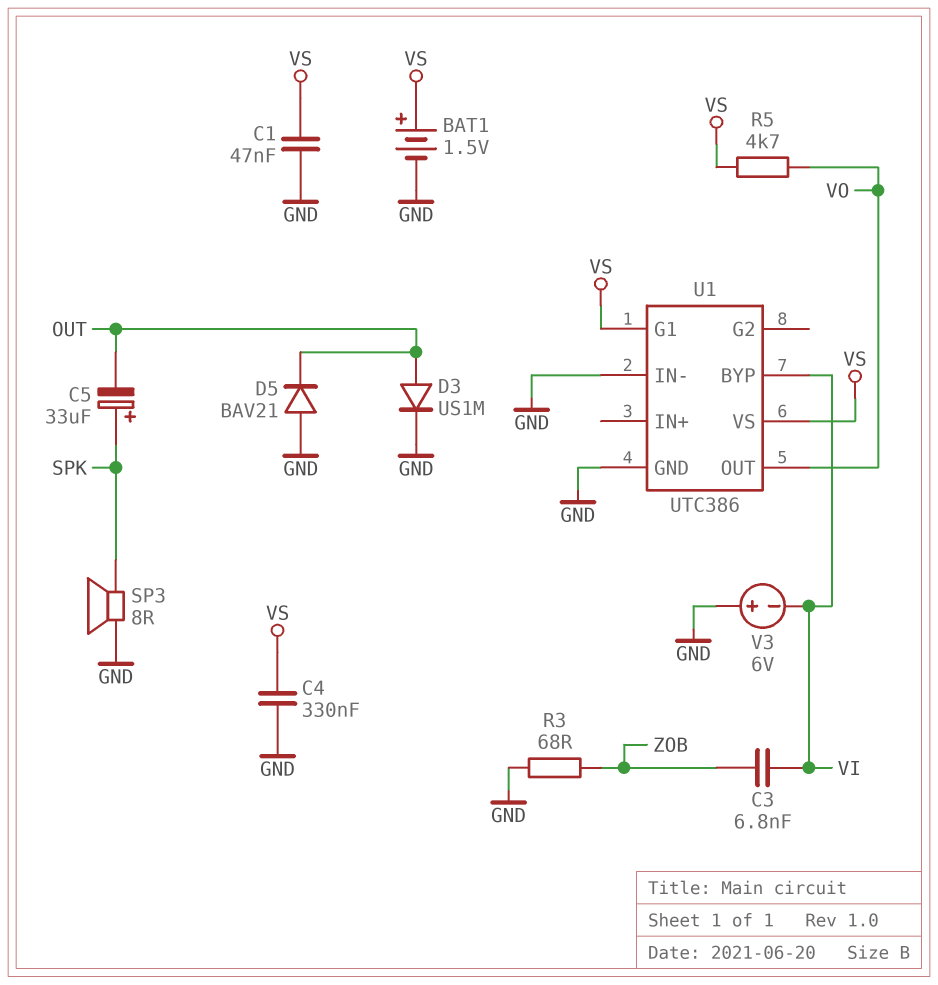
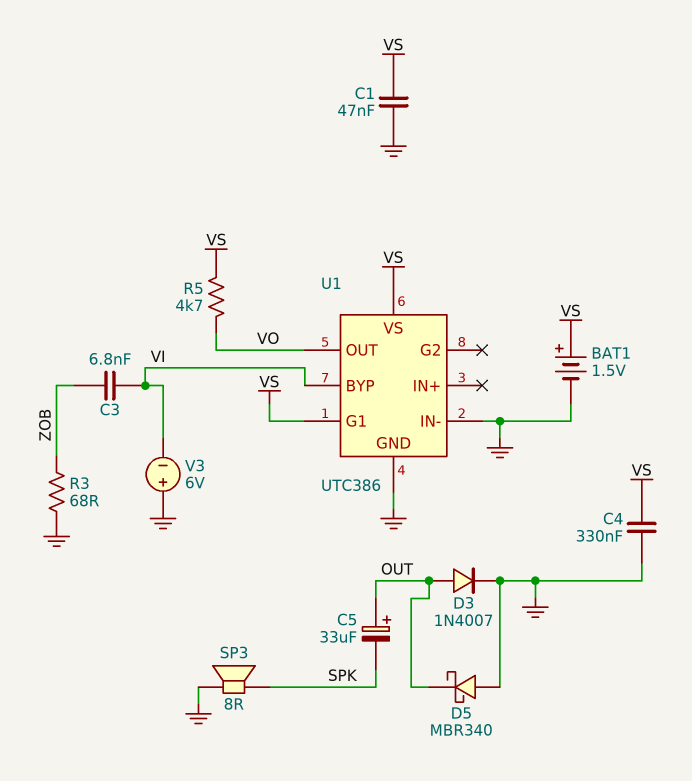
C5: 33uF (plus SPK, minus OUT) -> 33uF (plus OUT, minus SPK)
D3: diode US1M (A OUT, K GND) -> diode 1N4007 (A OUT, K GND)
D5: diode BAV21 (A GND, K OUT) -> schottky MBR340 (A GND, K OUT)

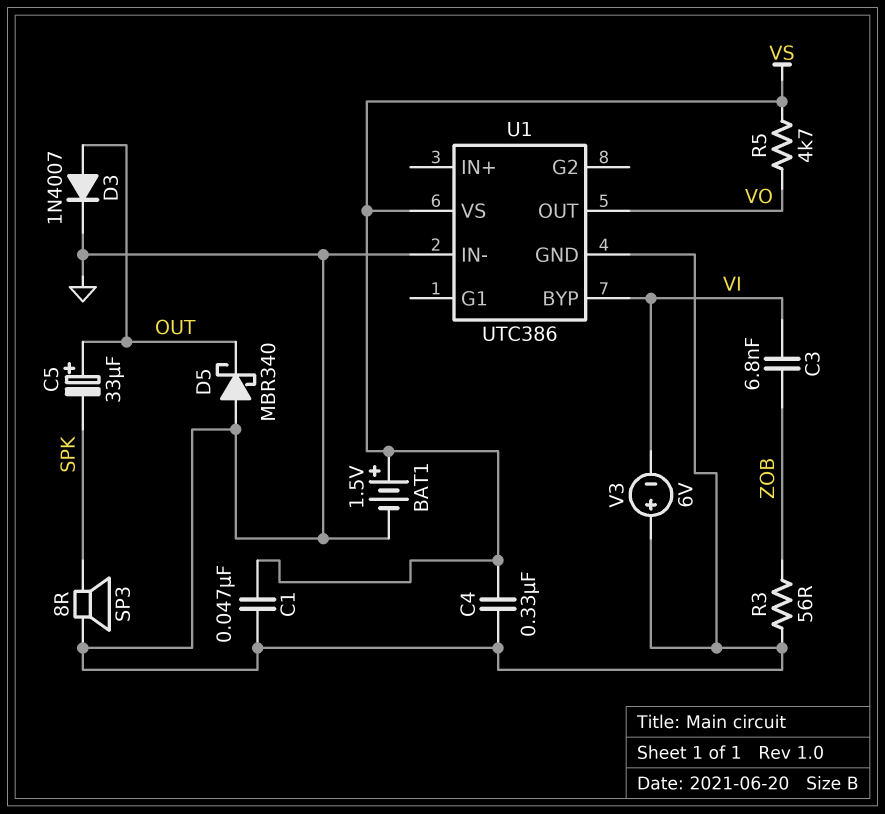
R3: 68 (GND, ZOB) -> 56 (GND, ZOB)
U1 pin G1: VS -> none

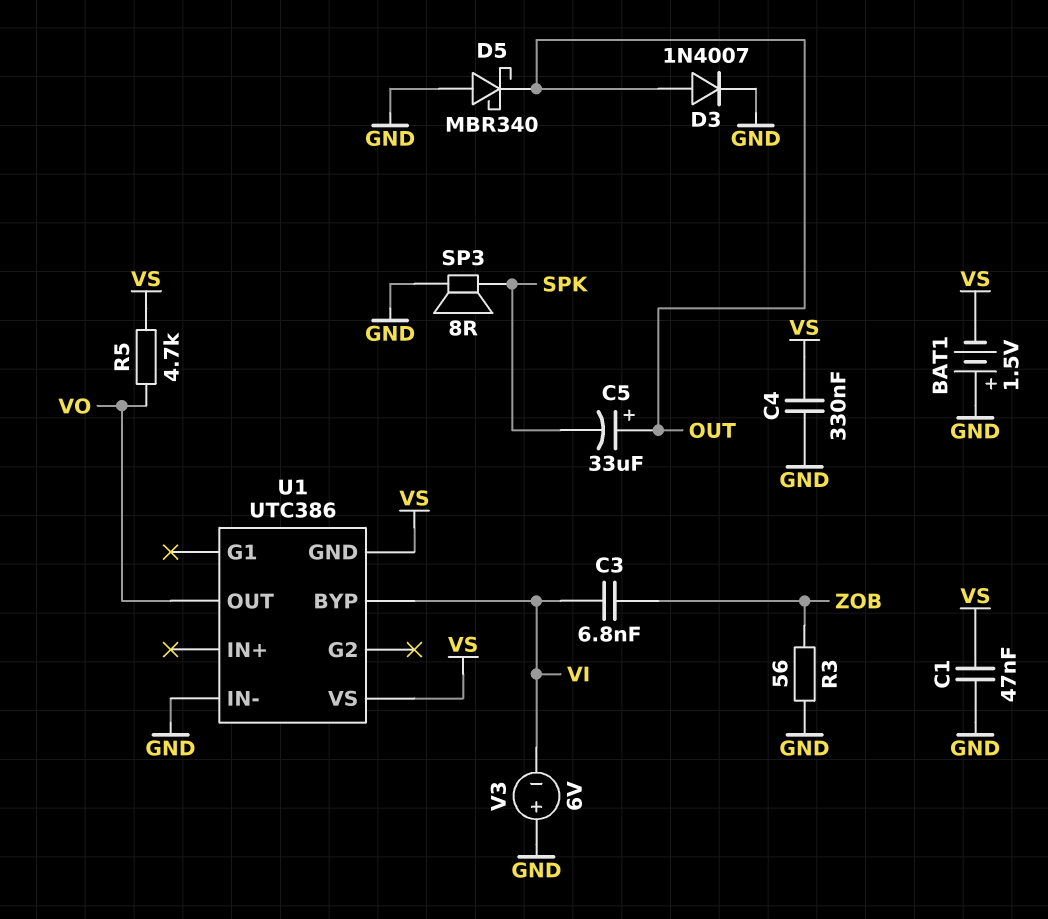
BAT1: 1.5V (plus VS, minus GND) -> 1.5V (plus GND, minus VS)
U1 pin GND: GND -> VS

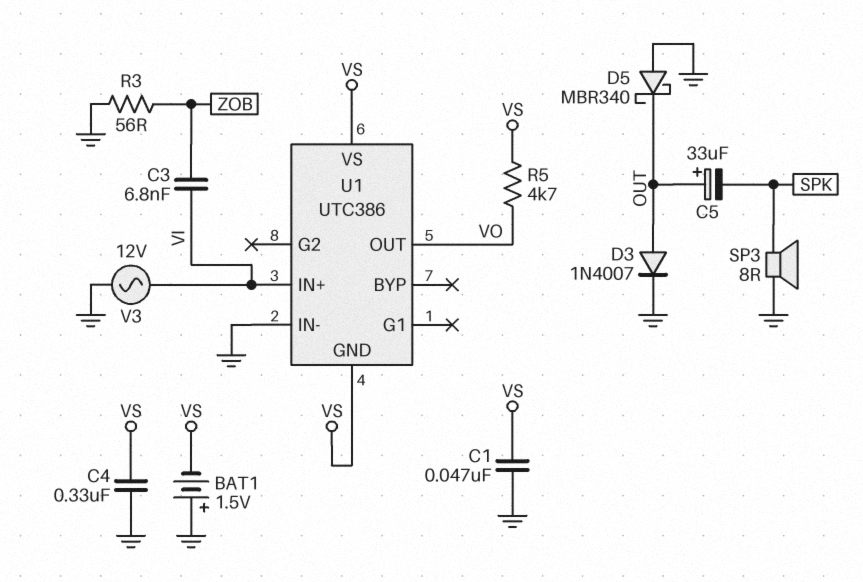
U1 pin BYP: VI -> none
U1 pin IN+: none -> VI
V3: 6V (plus GND, minus VI) -> AC 12V (GND, VI)

